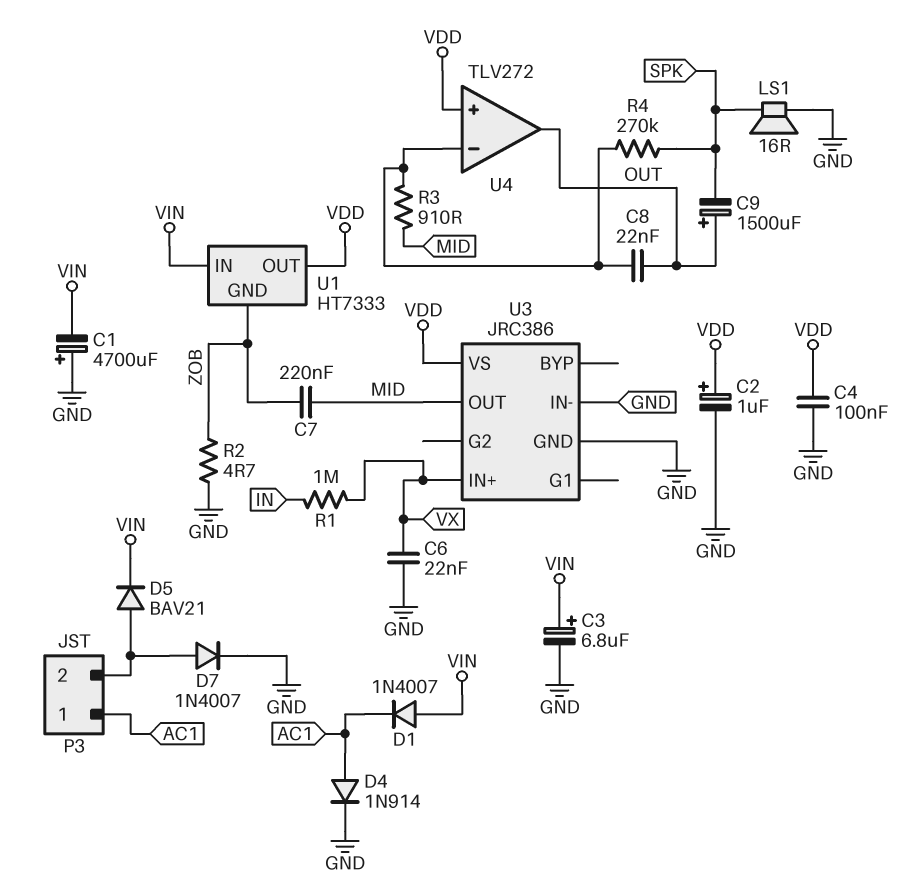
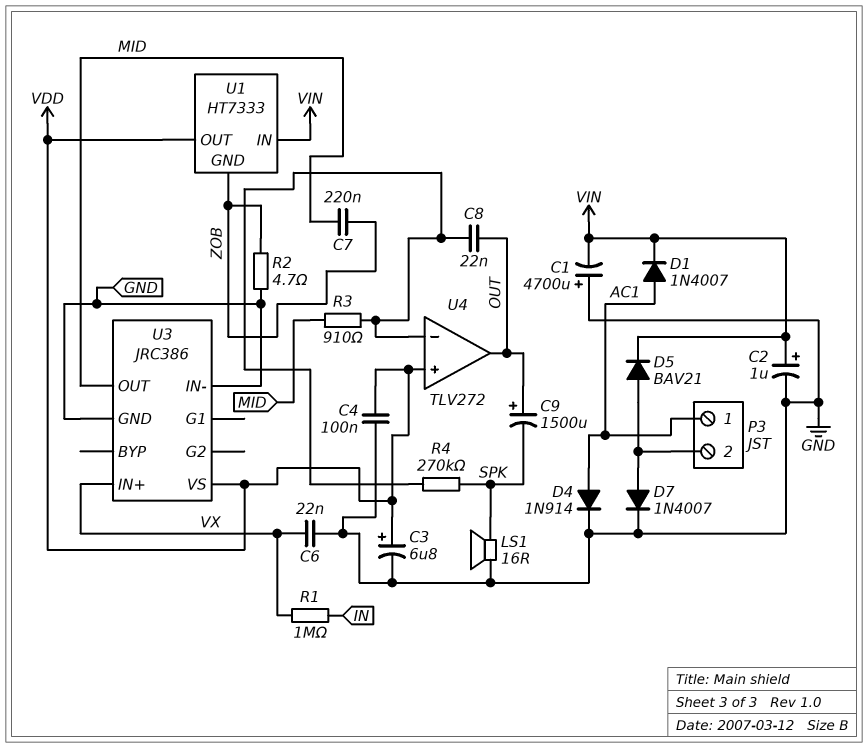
C2: 1uF (plus VDD, minus GND) -> 1uF (plus VIN, minus GND)
C3: 6.8uF (plus VIN, minus GND) -> 6.8uF (plus VDD, minus GND)
D1: diode 1N4007 (A VIN, K AC1) -> diode 1N4007 (A AC1, K VIN)

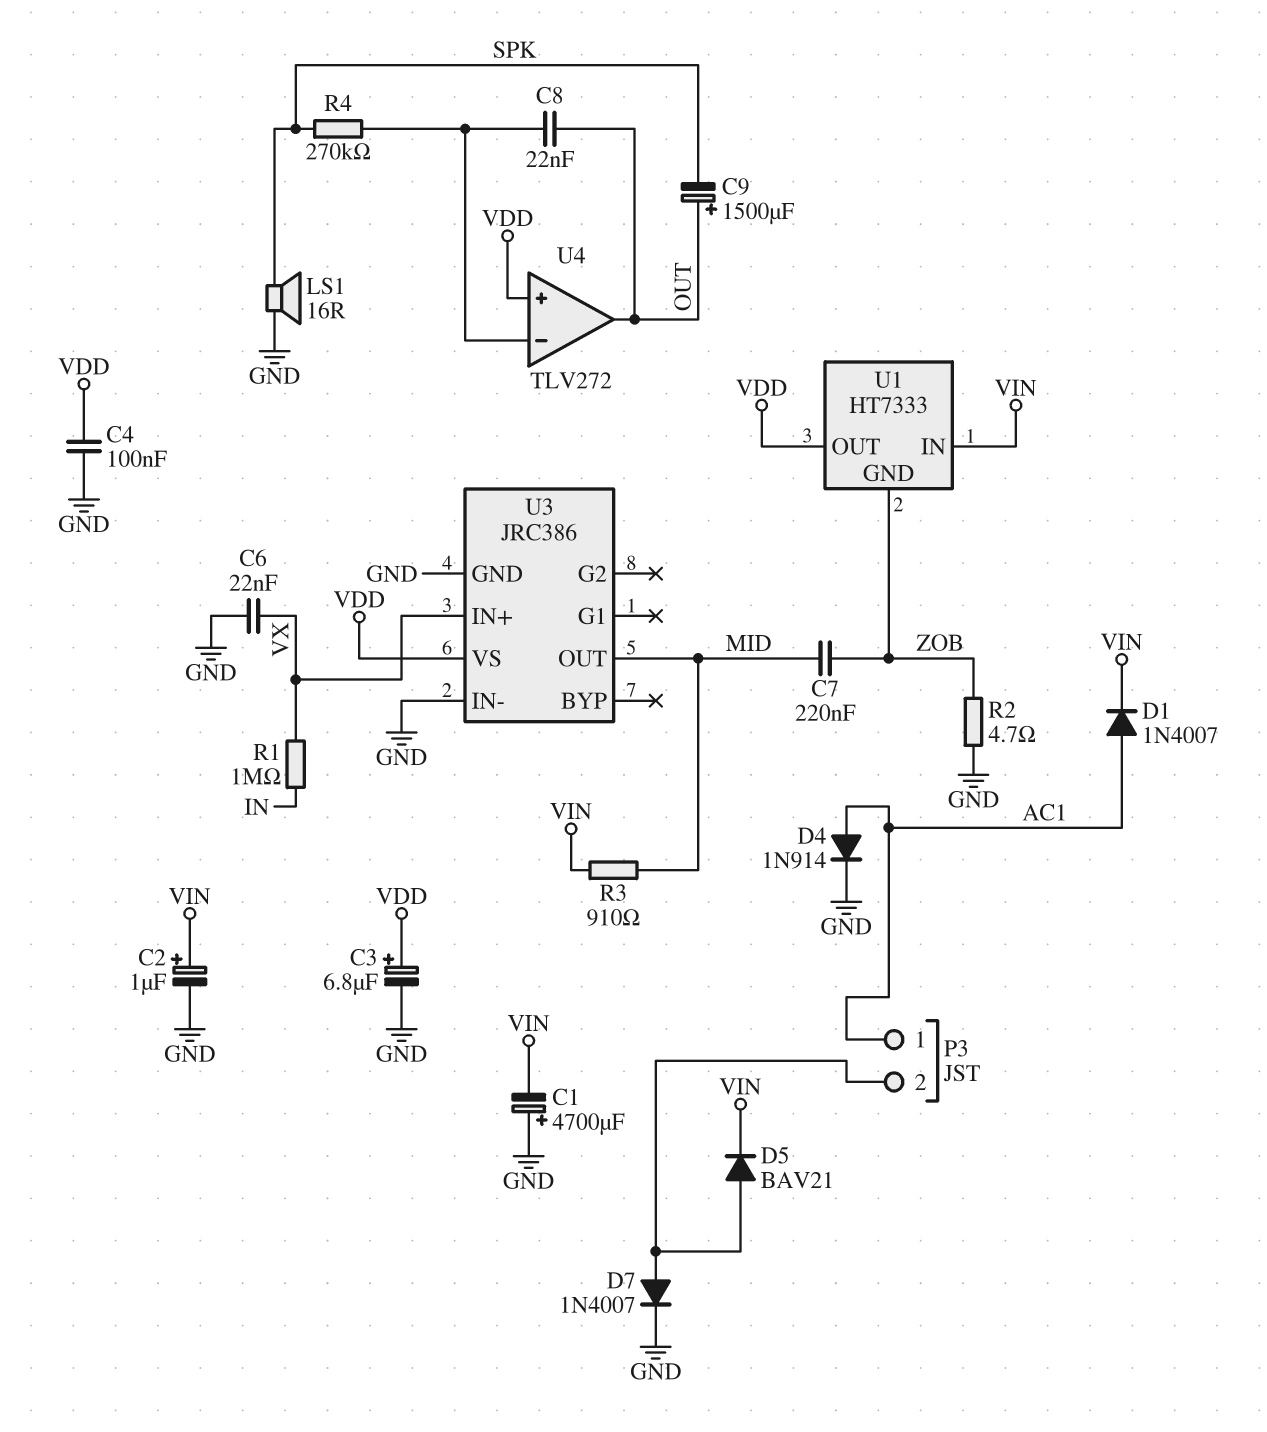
R3: 910 (MID, U4/in-) -> 910 (MID, VIN)

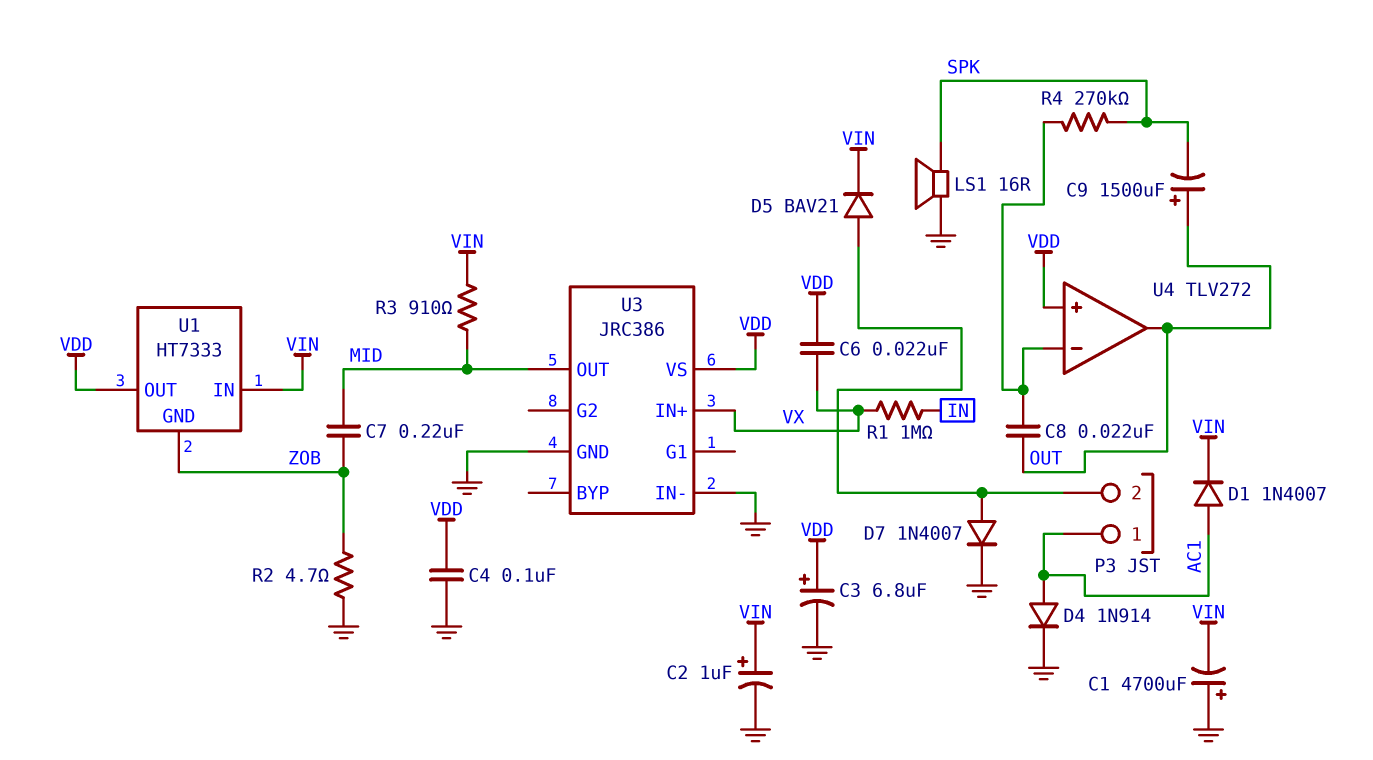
C6: 22nF (GND, VX) -> 22nF (VDD, VX)

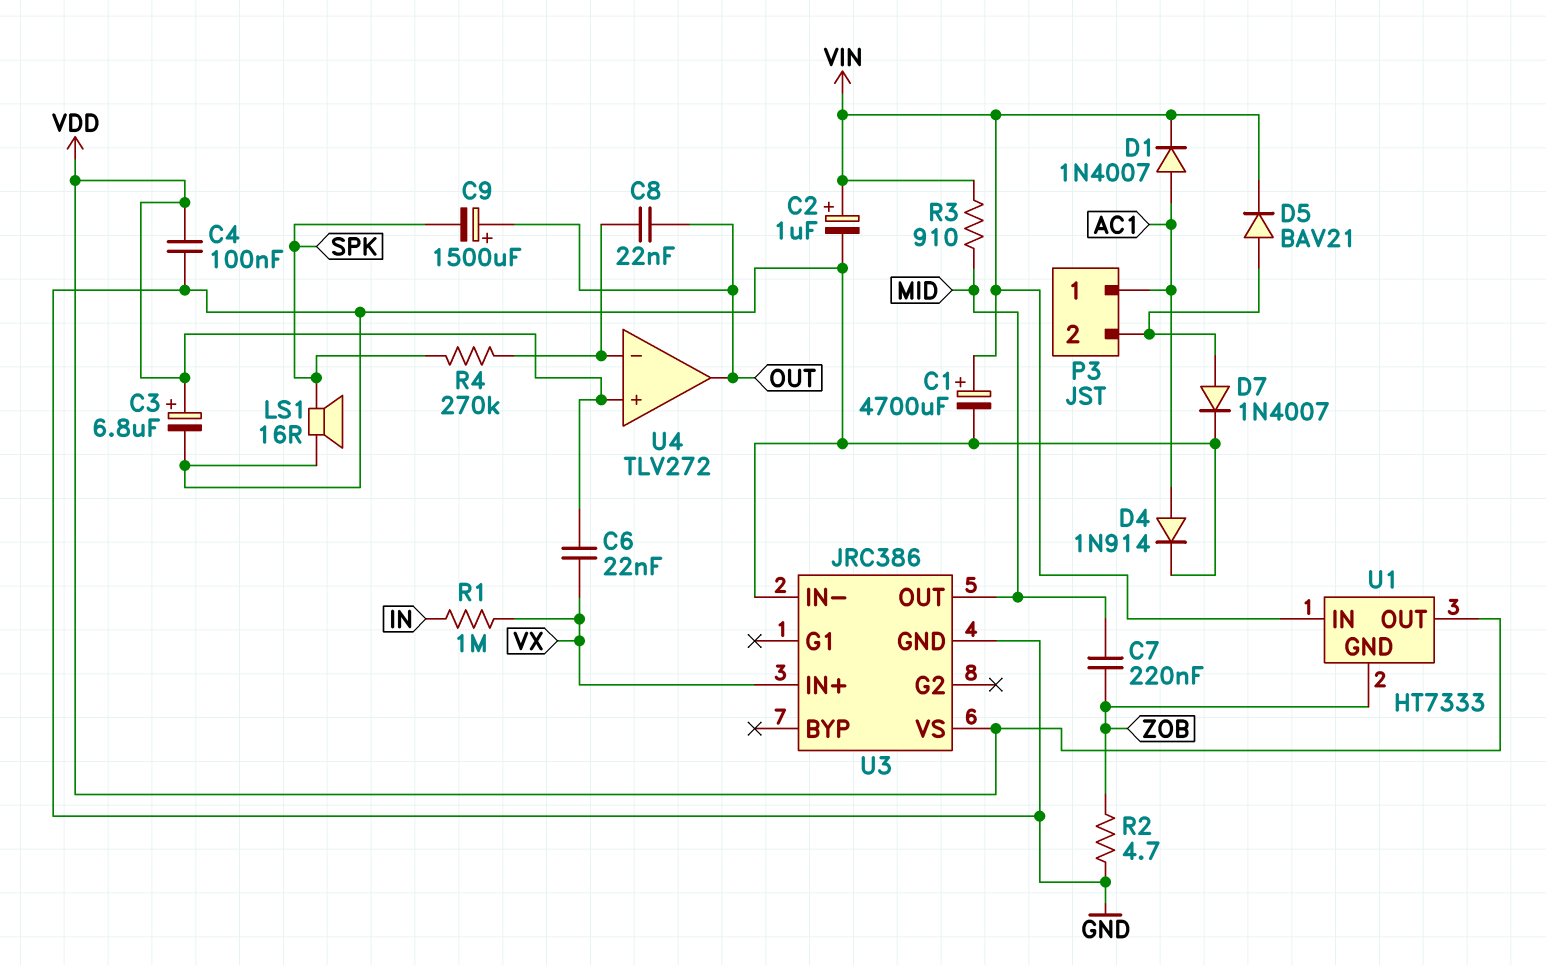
C1: 4700uF (plus GND, minus VIN) -> 4700uF (plus VIN, minus GND)

